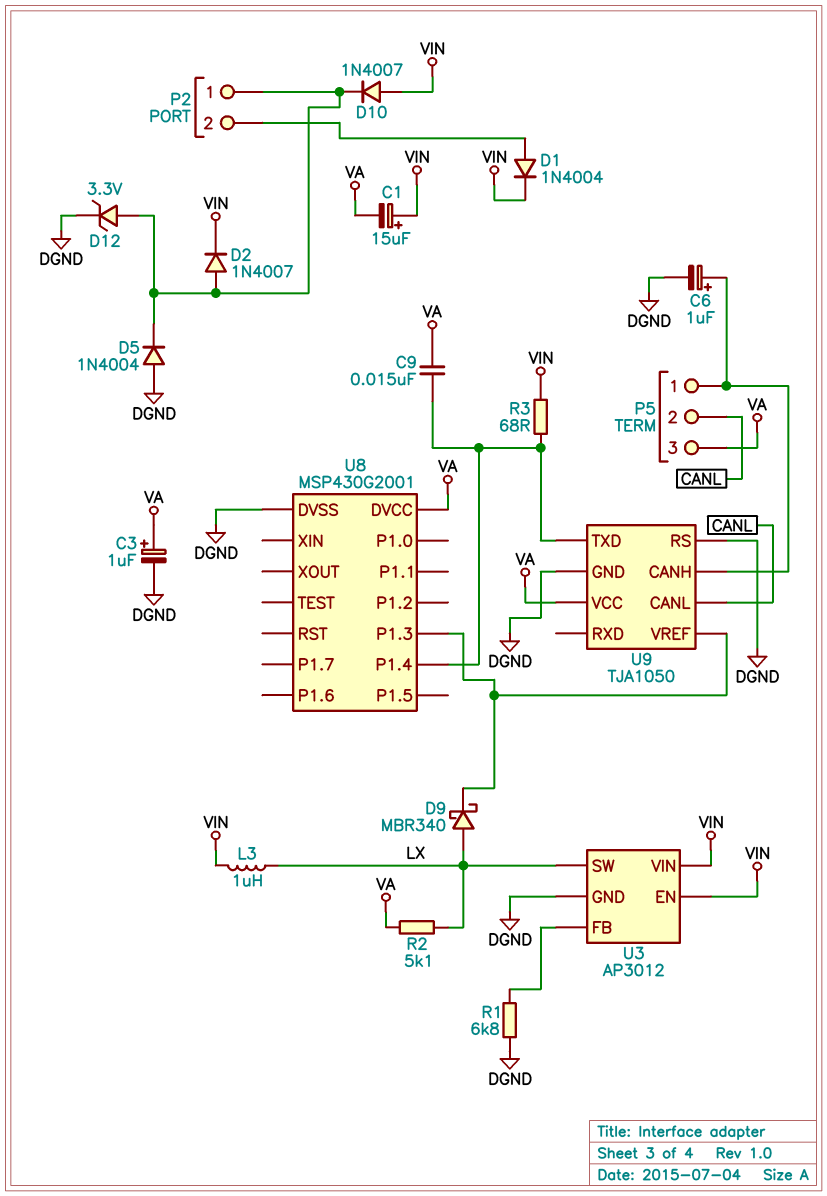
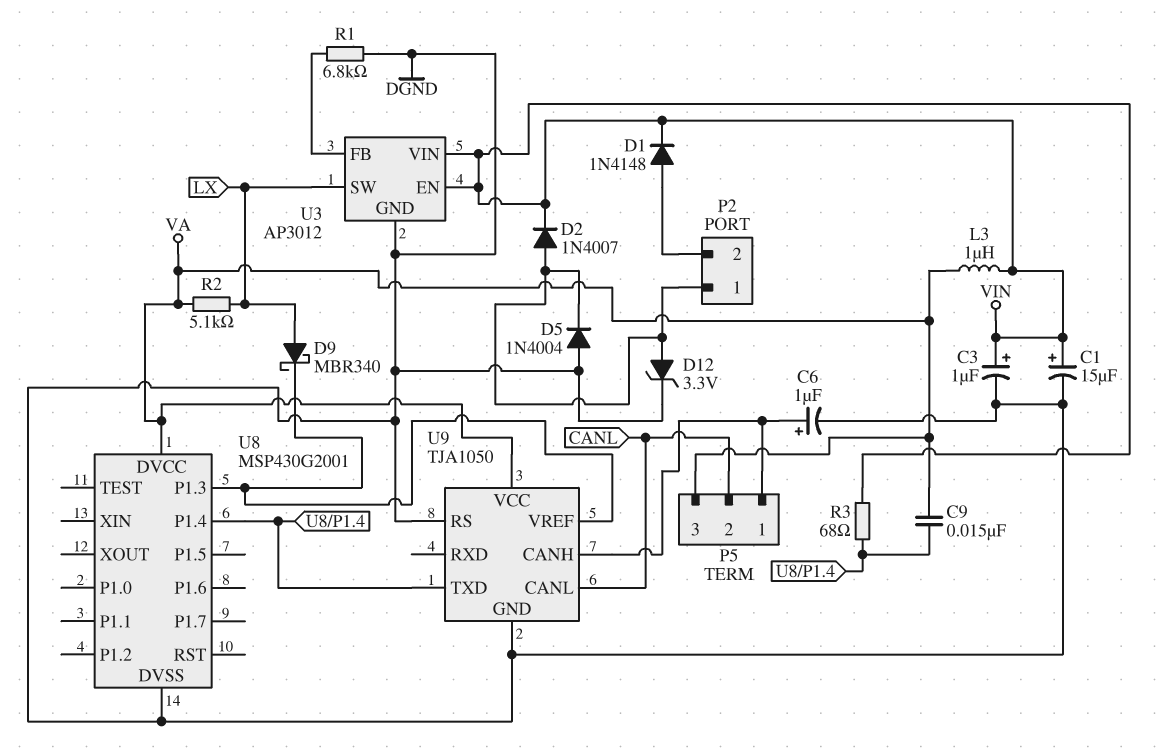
C1: 15uF (plus VIN, minus VA) -> 15uF (plus VIN, minus DGND)
C3: 1uF (plus VA, minus DGND) -> 1uF (plus VIN, minus DGND)
D1: diode 1N4004 (A P2/2, K VIN) -> diode 1N4148 (A P2/2, K VIN)
D10: diode 1N4007 (A VIN, K P2/1) -> none
L3: 1uH (LX, VIN) -> 1uH (VA, VIN)

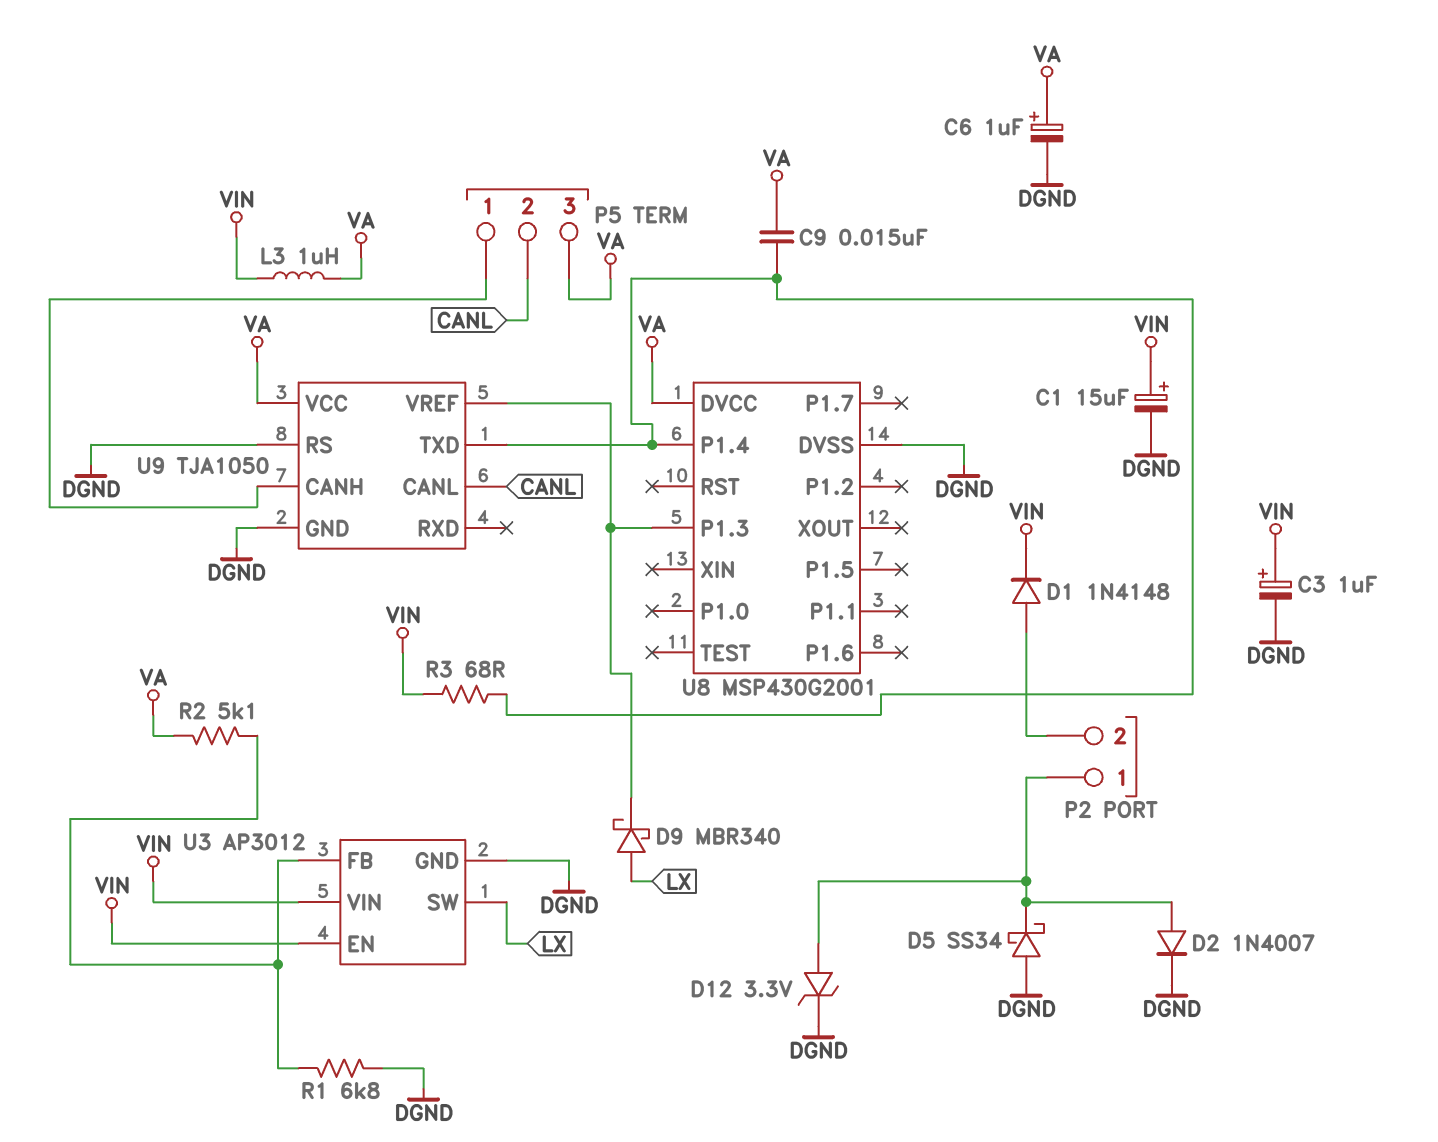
C6: 1uF (plus P5/1, minus DGND) -> 1uF (plus VA, minus DGND)
D2: diode 1N4007 (A P2/1, K VIN) -> diode 1N4007 (A P2/1, K DGND)
D5: diode 1N4004 (A DGND, K P2/1) -> schottky SS34 (A DGND, K P2/1)
R2: 5.1k (LX, VA) -> 5.1k (U3/FB, VA)

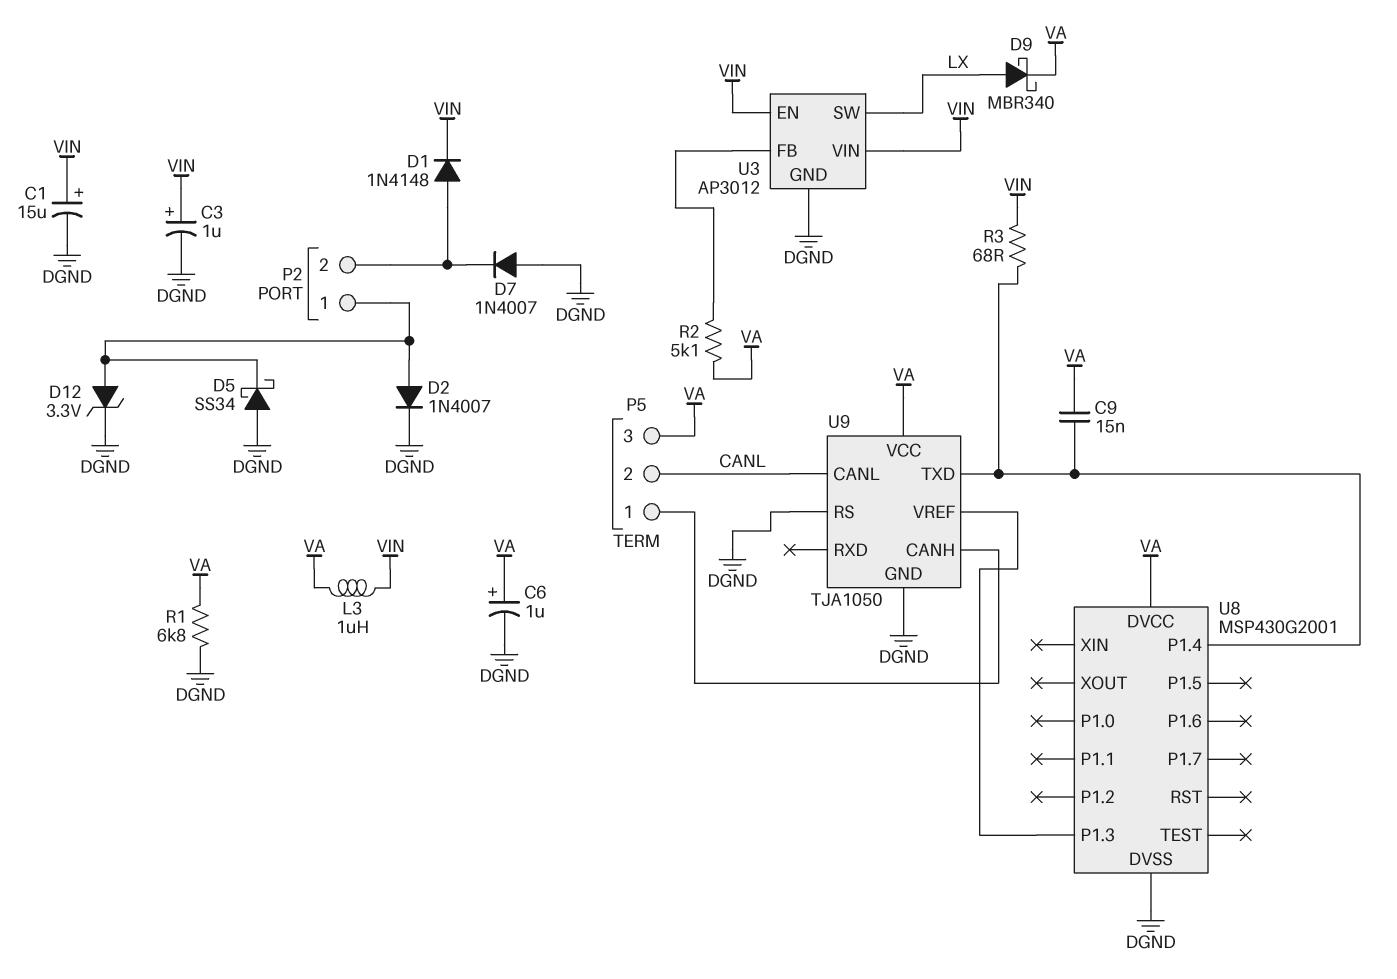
D7: none -> diode 1N4007 (A DGND, K P2/2)
D9: schottky MBR340 (A LX, K U8/P1.3) -> schottky MBR340 (A LX, K VA)
R1: 6.8k (DGND, U3/FB) -> 6.8k (DGND, VA)

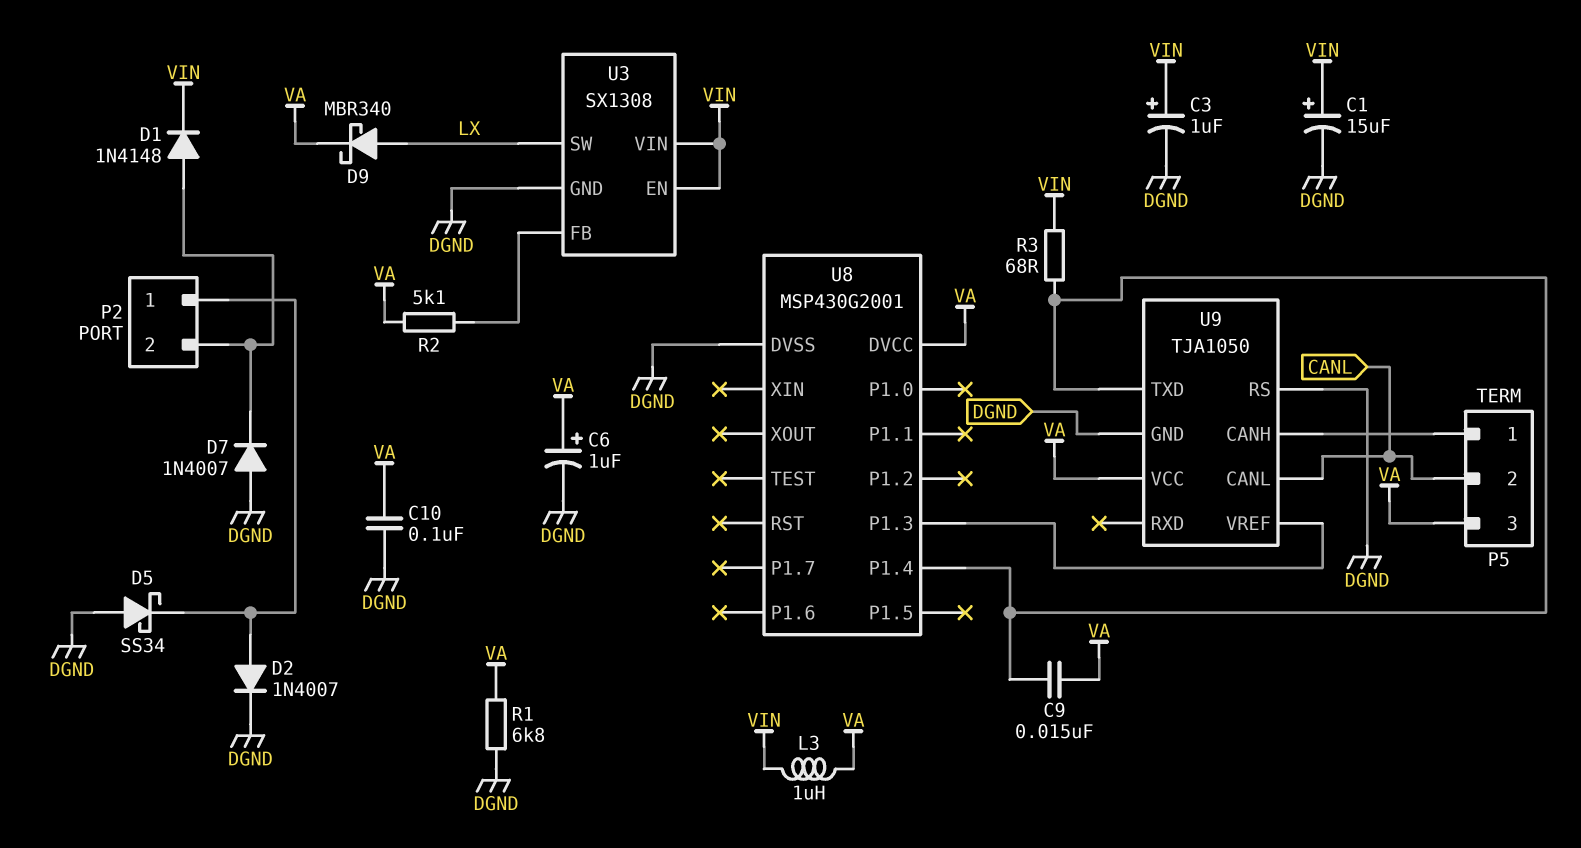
C10: none -> 100nF (DGND, VA)
D12: zener 3.3V (A P2/1, K DGND) -> none
U3: AP3012 -> SX1308

